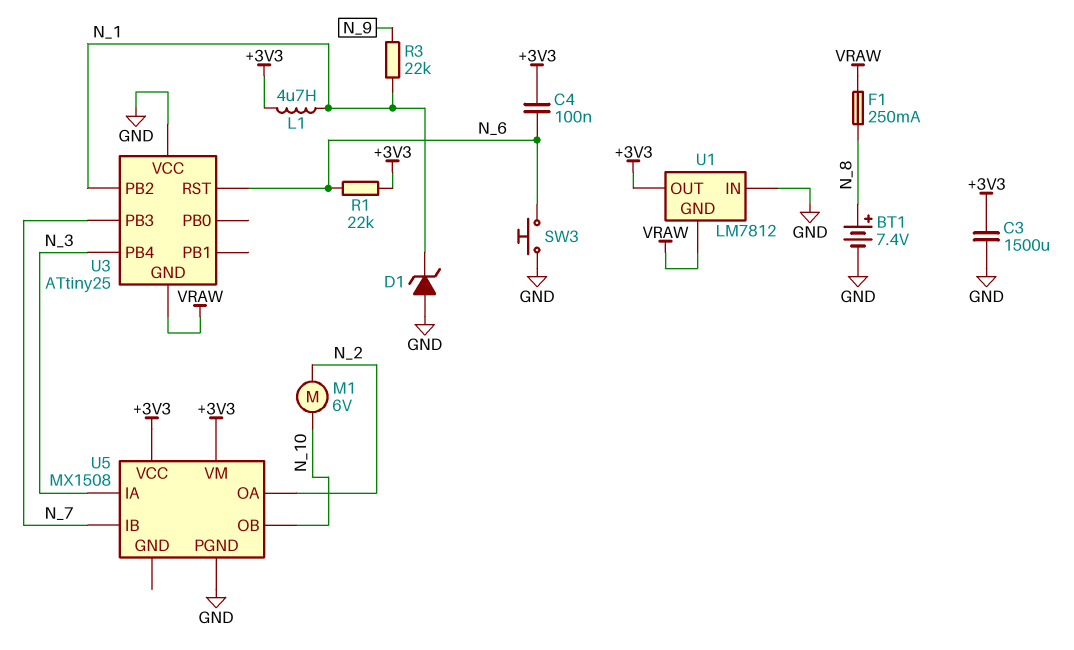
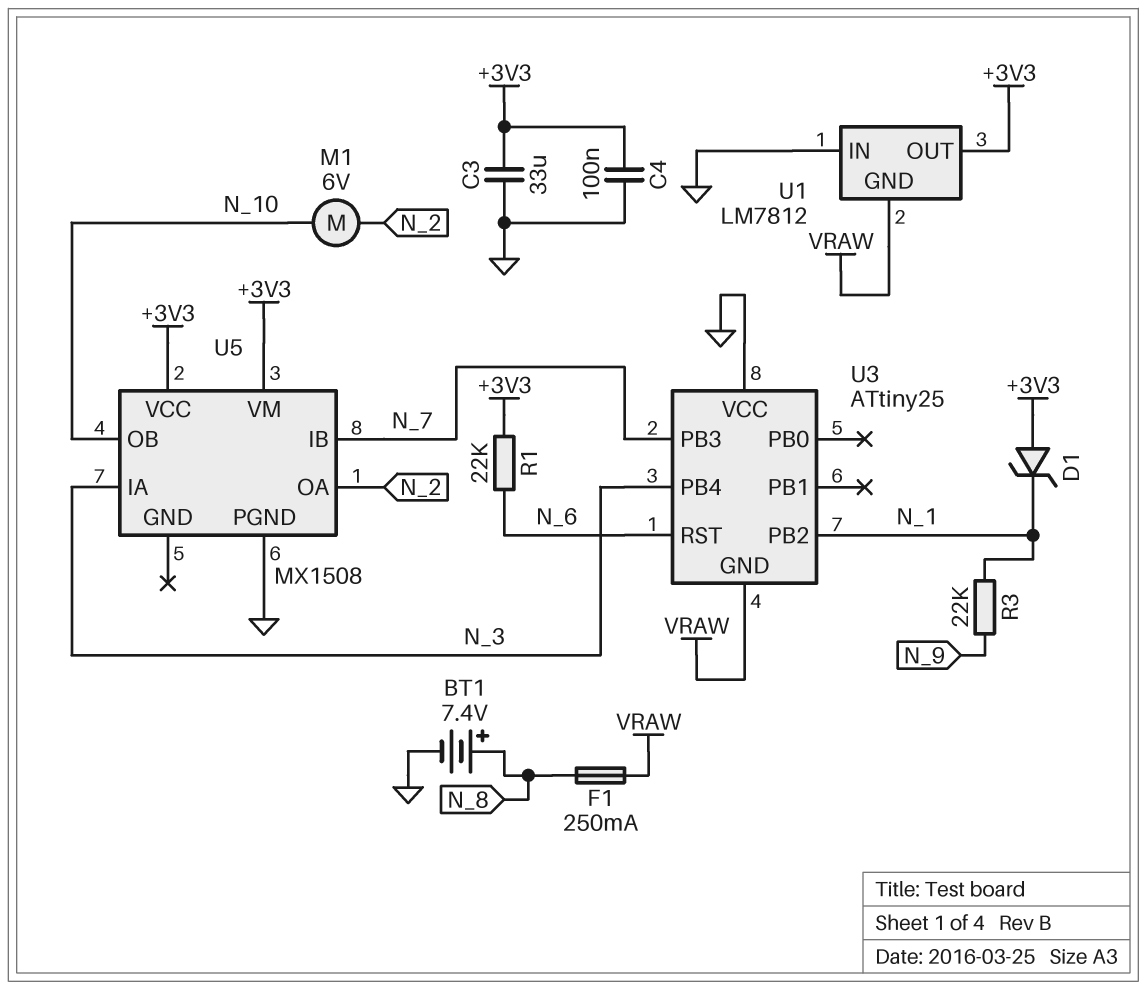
C3: 1500uF (+3V3, GND) -> 33uF (+3V3, GND)
C4: 100nF (+3V3, N_6) -> 100nF (+3V3, GND)
D1: zener (A GND, K N_1) -> zener (A +3V3, K N_1)
L1: 4.7uH (+3V3, N_1) -> none
SW3: button (GND, N_6) -> none

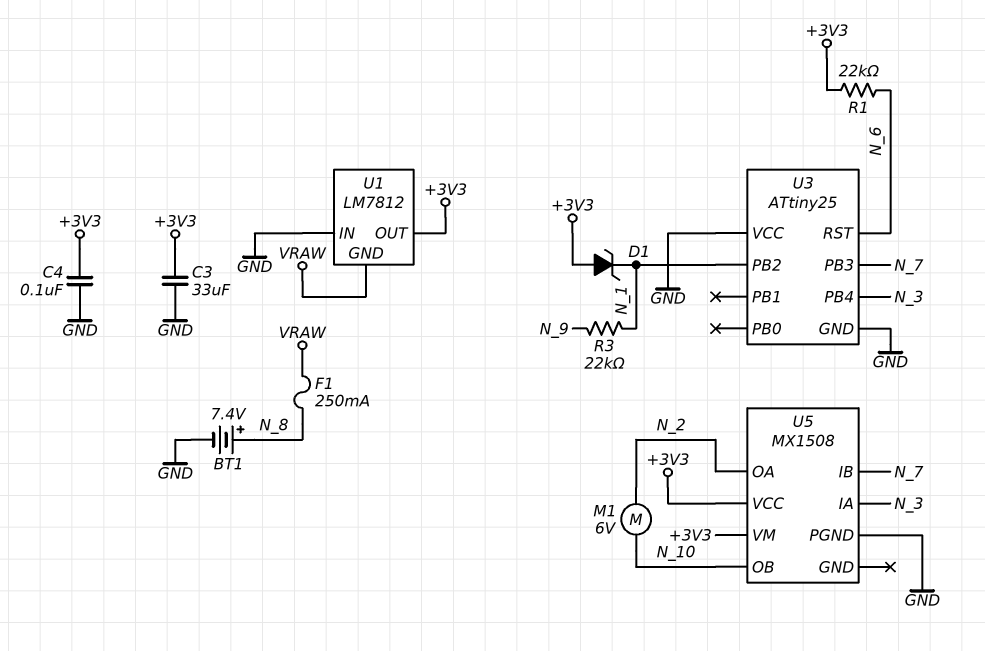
U3 pin GND: VRAW -> GND

